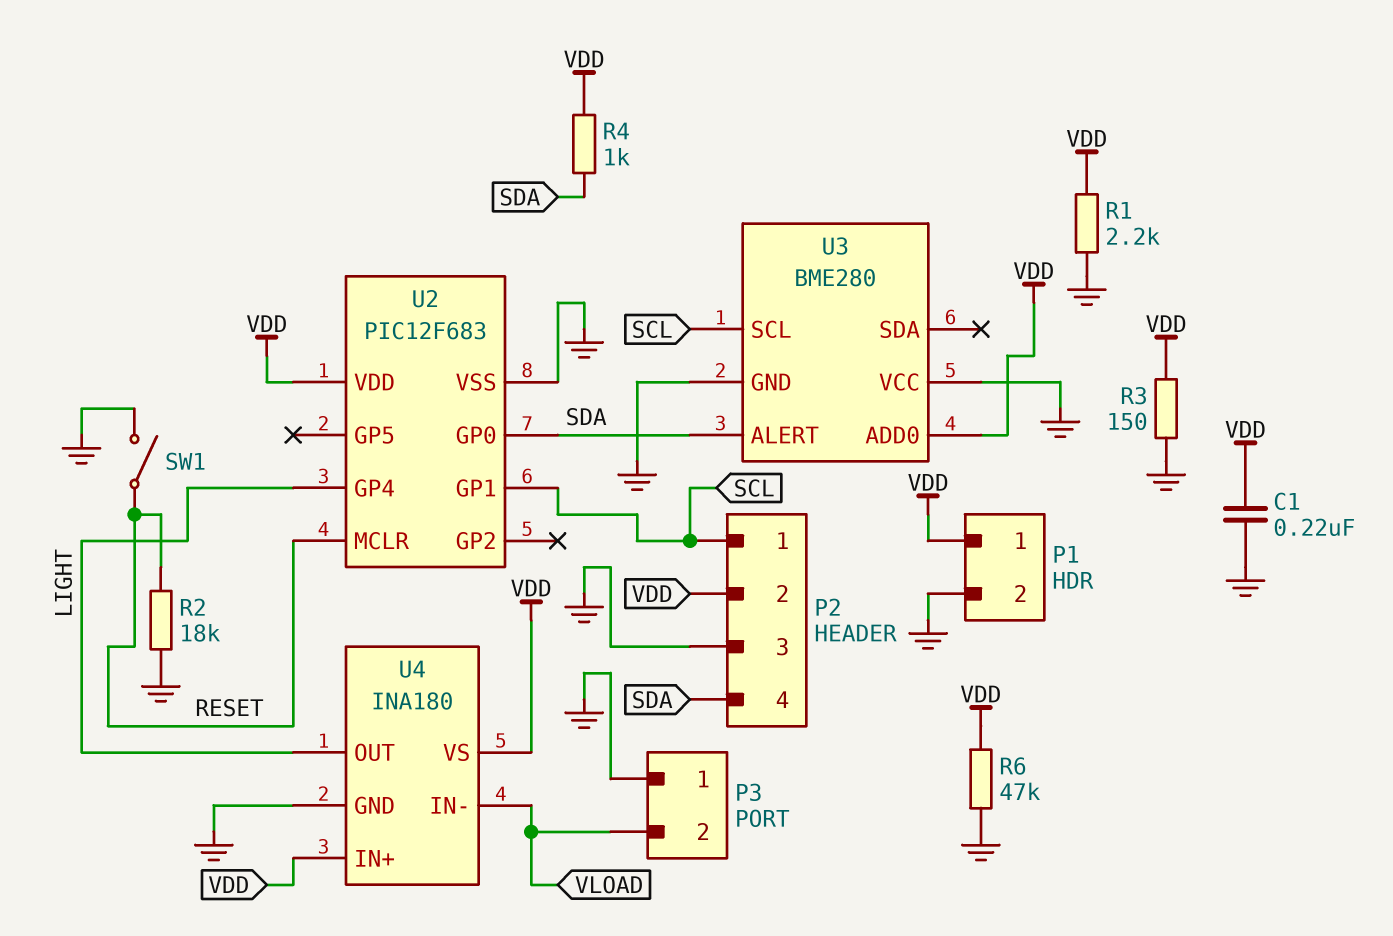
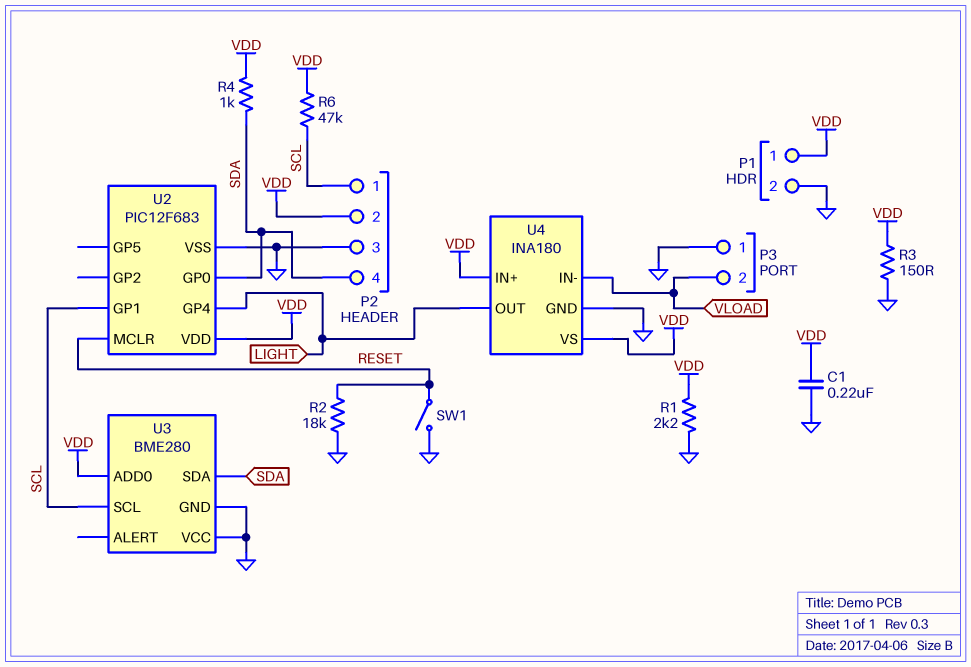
R6: 47k (GND, VDD) -> 47k (SCL, VDD)
U3 pin ALERT: SDA -> none
U3 pin SDA: none -> SDA

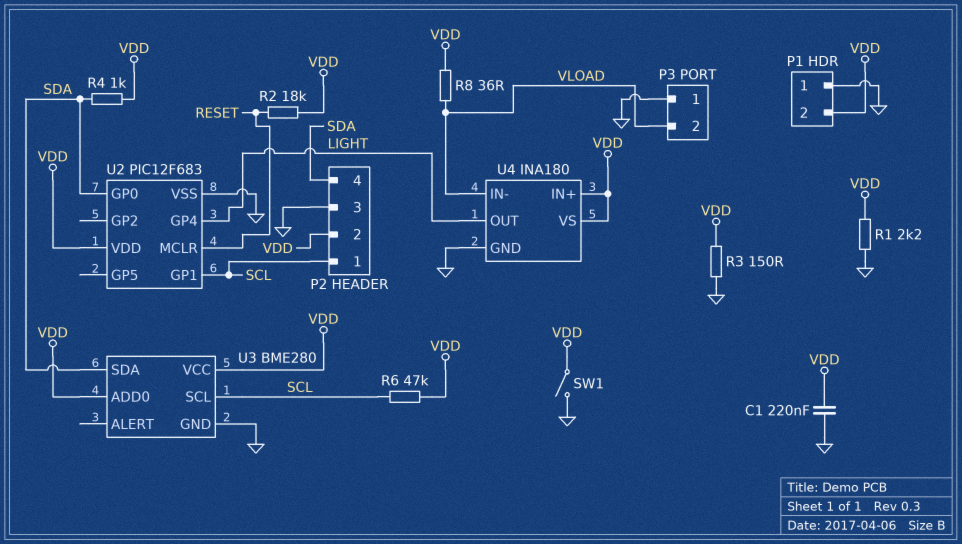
P1 pin 1: VDD -> GND
P1 pin 2: GND -> VDD
R2: 18k (GND, RESET) -> 18k (RESET, VDD)
R8: none -> 36 (VDD, VLOAD)
SW1: switch (GND, RESET) -> switch (GND, VDD)
U3 pin VCC: GND -> VDD

